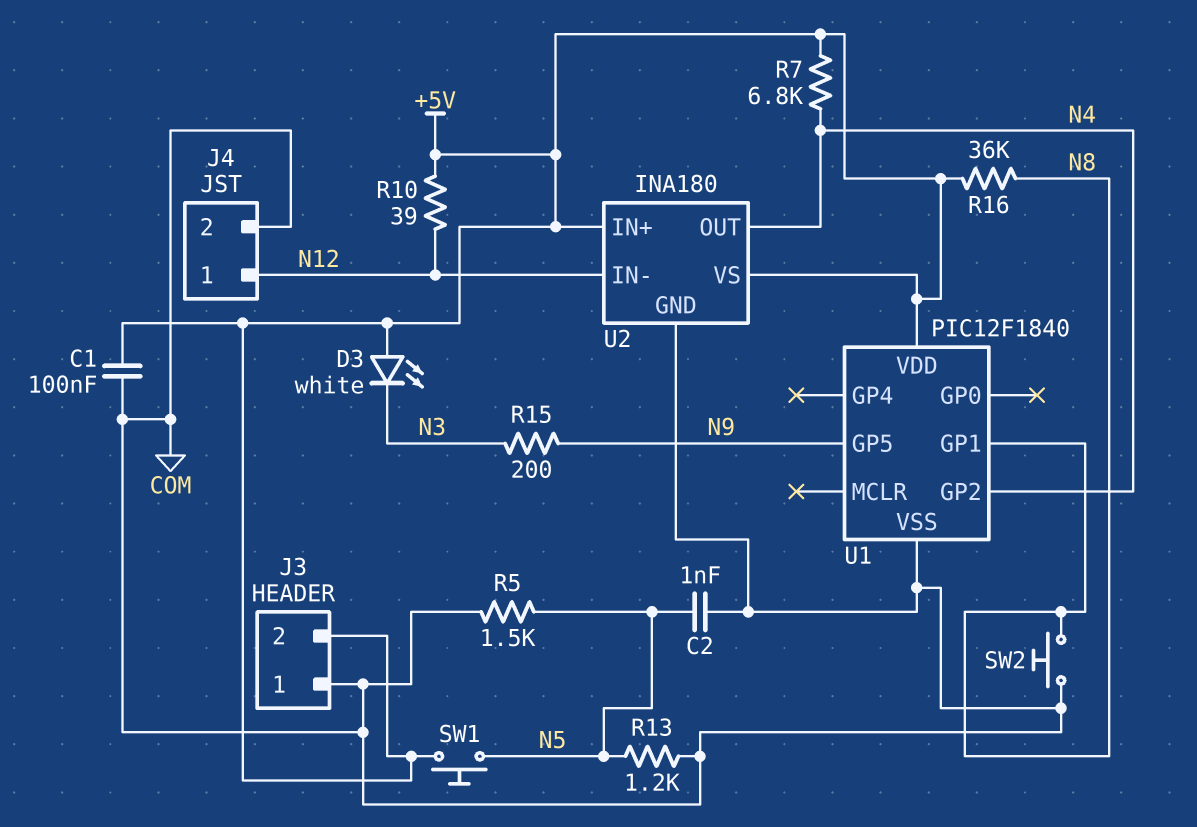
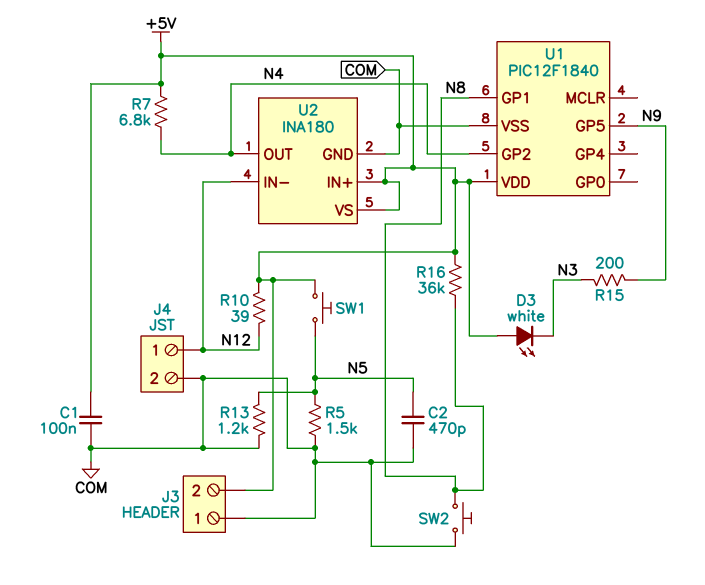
C2: 1nF (COM, N5) -> 470pF (COM, N5)

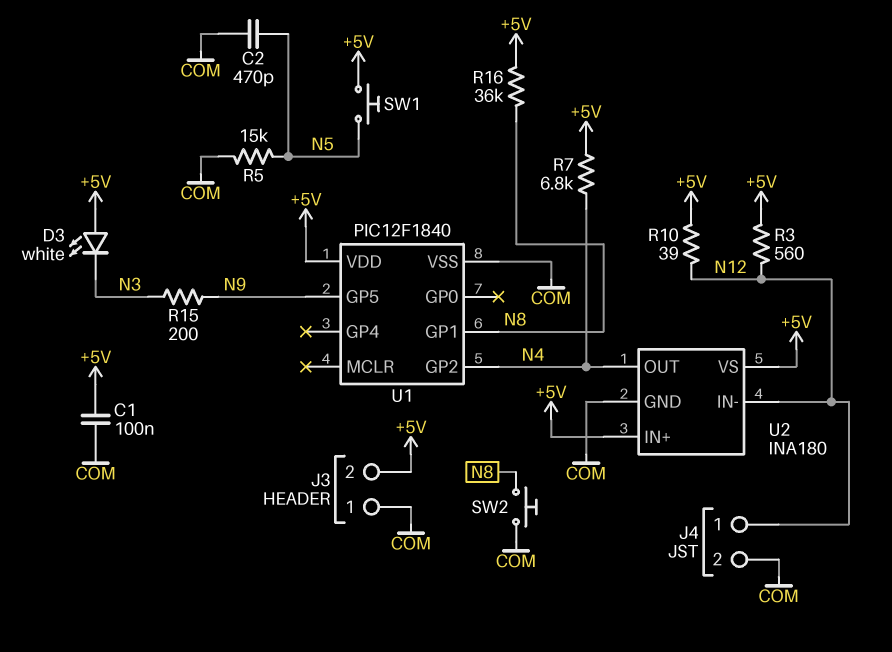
R3: none -> 560 (+5V, N12)
R5: 1.5k (COM, N5) -> 15k (COM, N5)
R13: 1.2k (COM, N5) -> none

